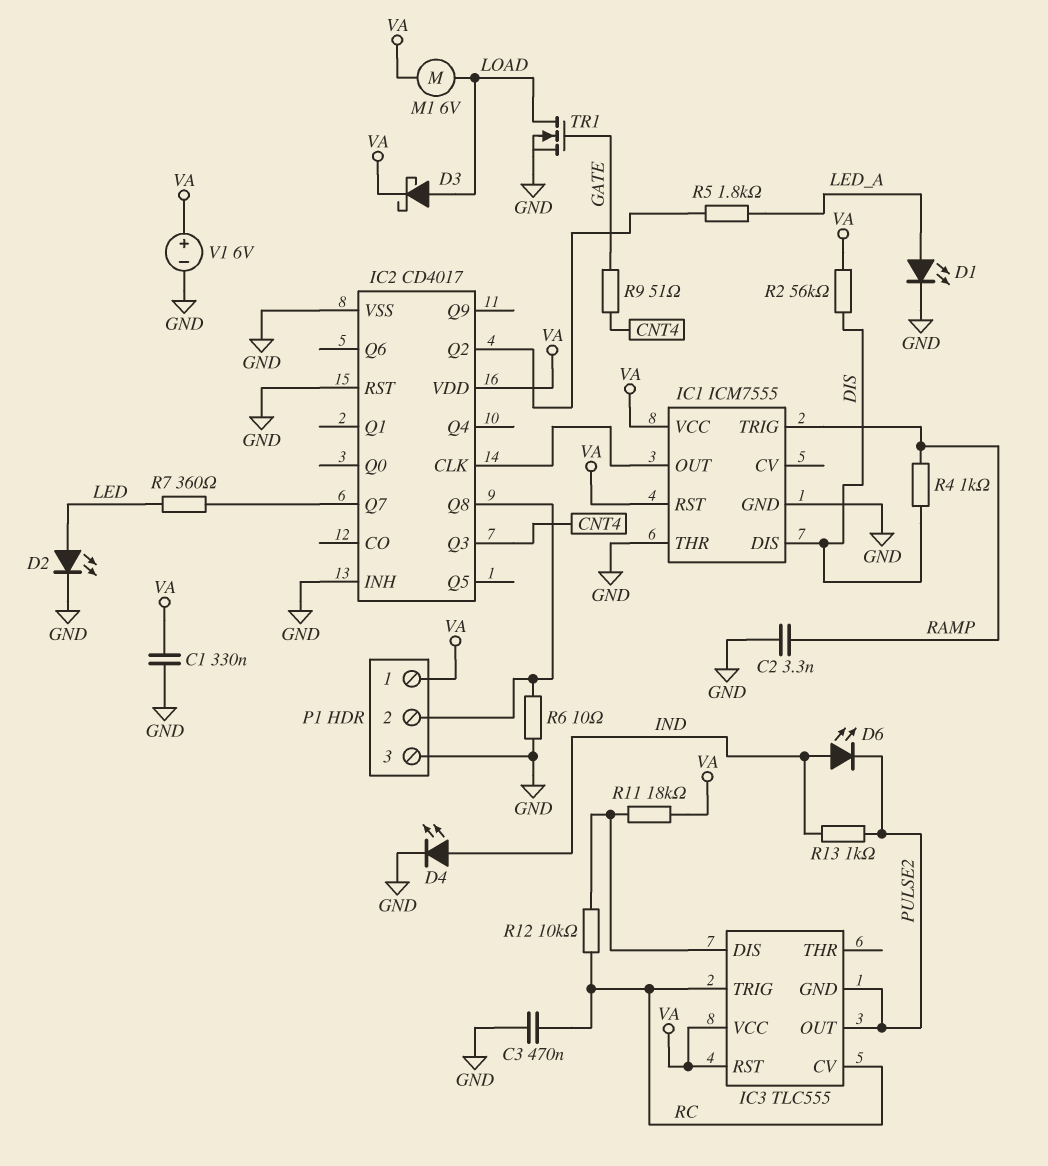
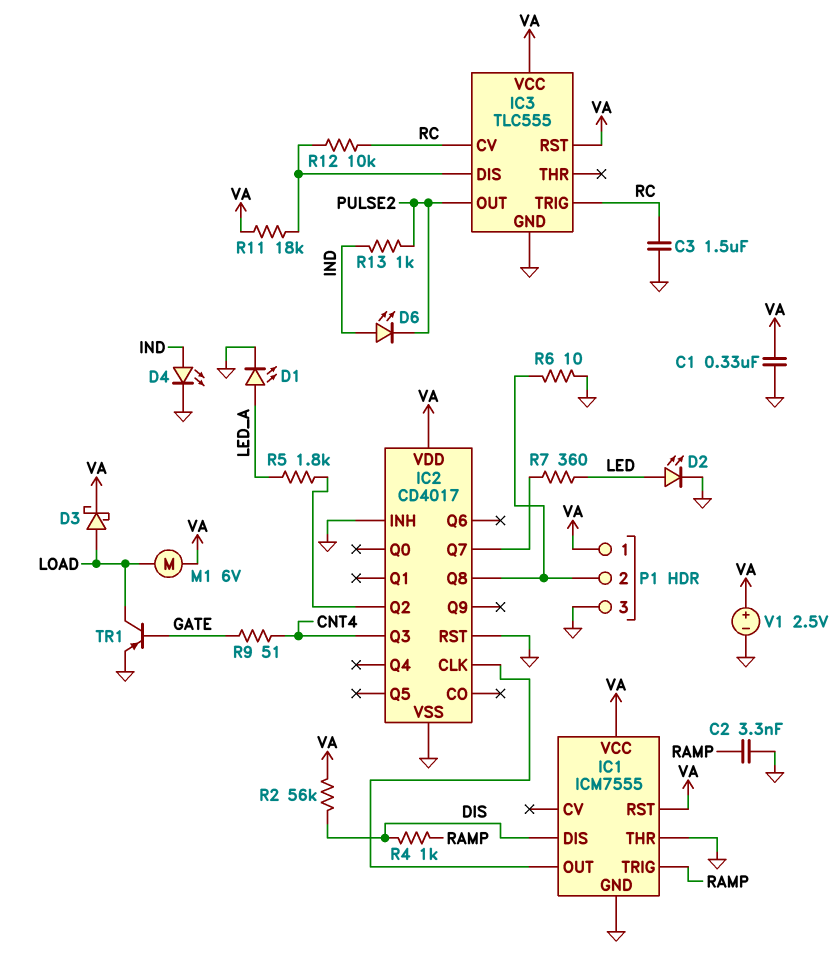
C3: 470nF (GND, RC) -> 1.5uF (GND, RC)
IC3 pin GND: PULSE2 -> GND
TR1: NMOS (G GATE, D LOAD, S GND) -> PNP (B GATE, C LOAD, E GND)
V1: 6V (plus VA, minus GND) -> 2.5V (plus VA, minus GND)

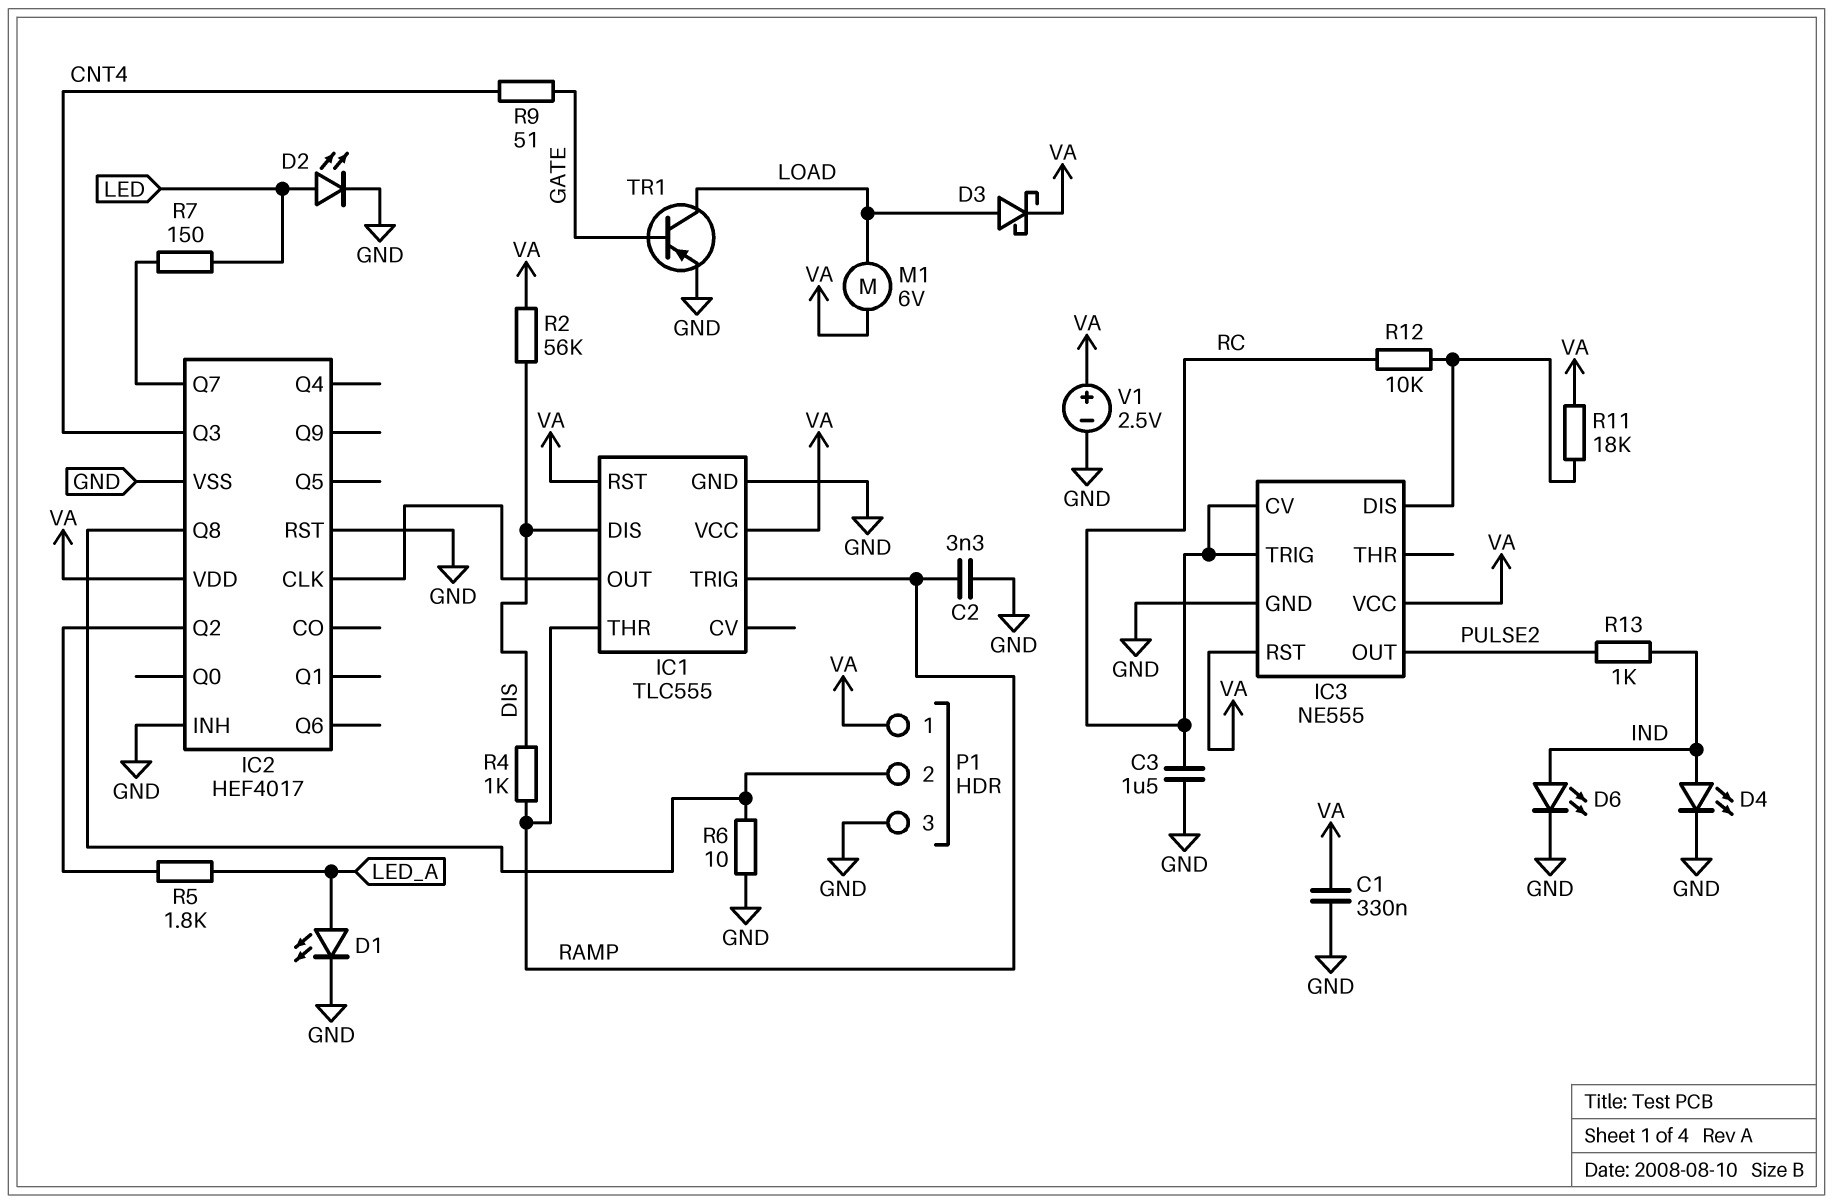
D6: LED (A IND, K PULSE2) -> LED (A IND, K GND)
IC1: ICM7555 -> TLC555
IC1 pin THR: GND -> RAMP
IC2: CD4017 -> HEF4017
IC3: TLC555 -> NE555
R7: 360 (IC2/Q7, LED) -> 150 (IC2/Q7, LED)

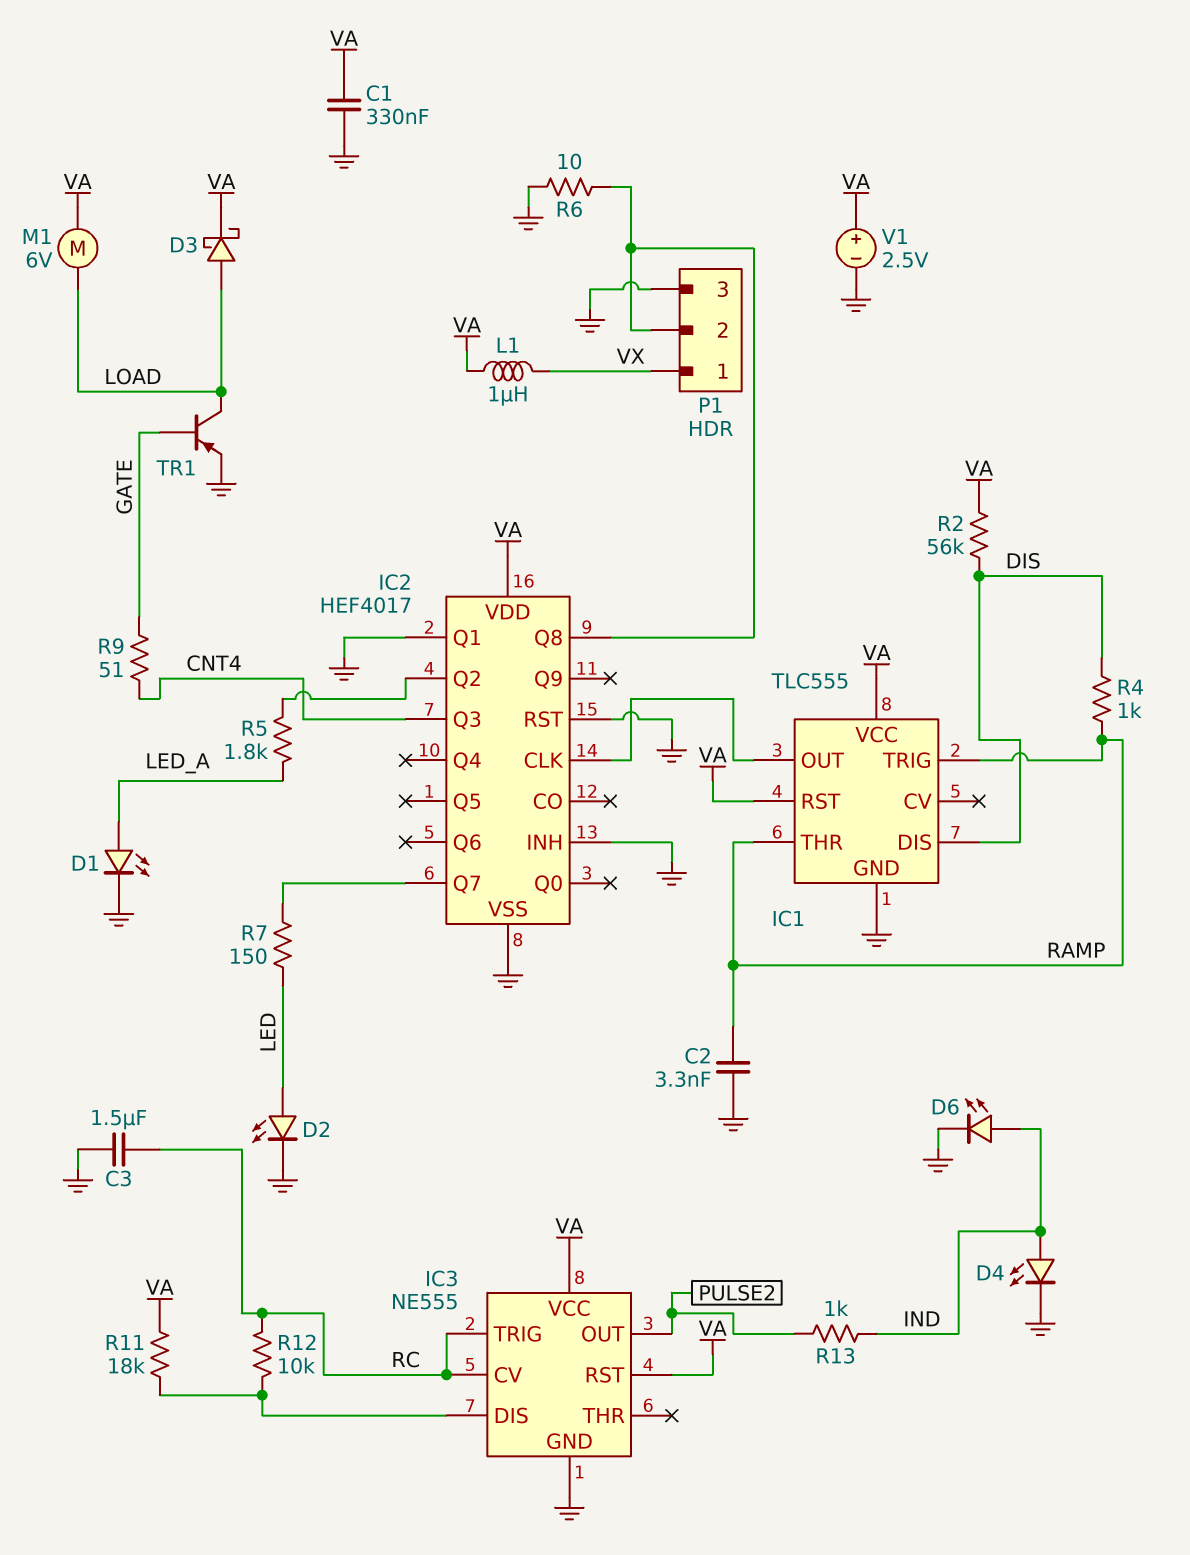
IC2 pin Q1: none -> GND
L1: none -> 1uH (VA, VX)
P1 pin 1: VA -> VX

